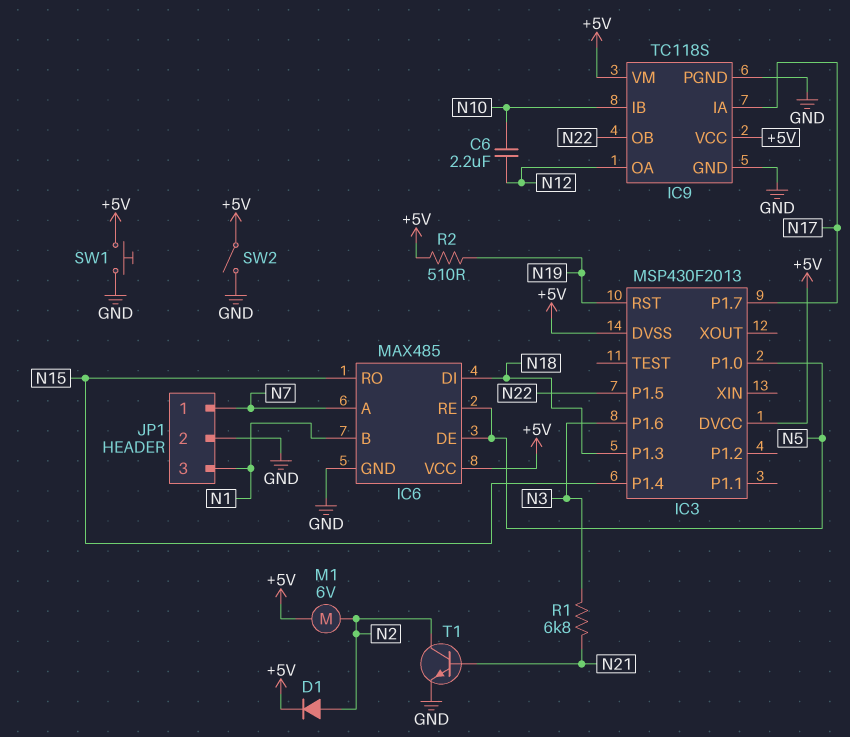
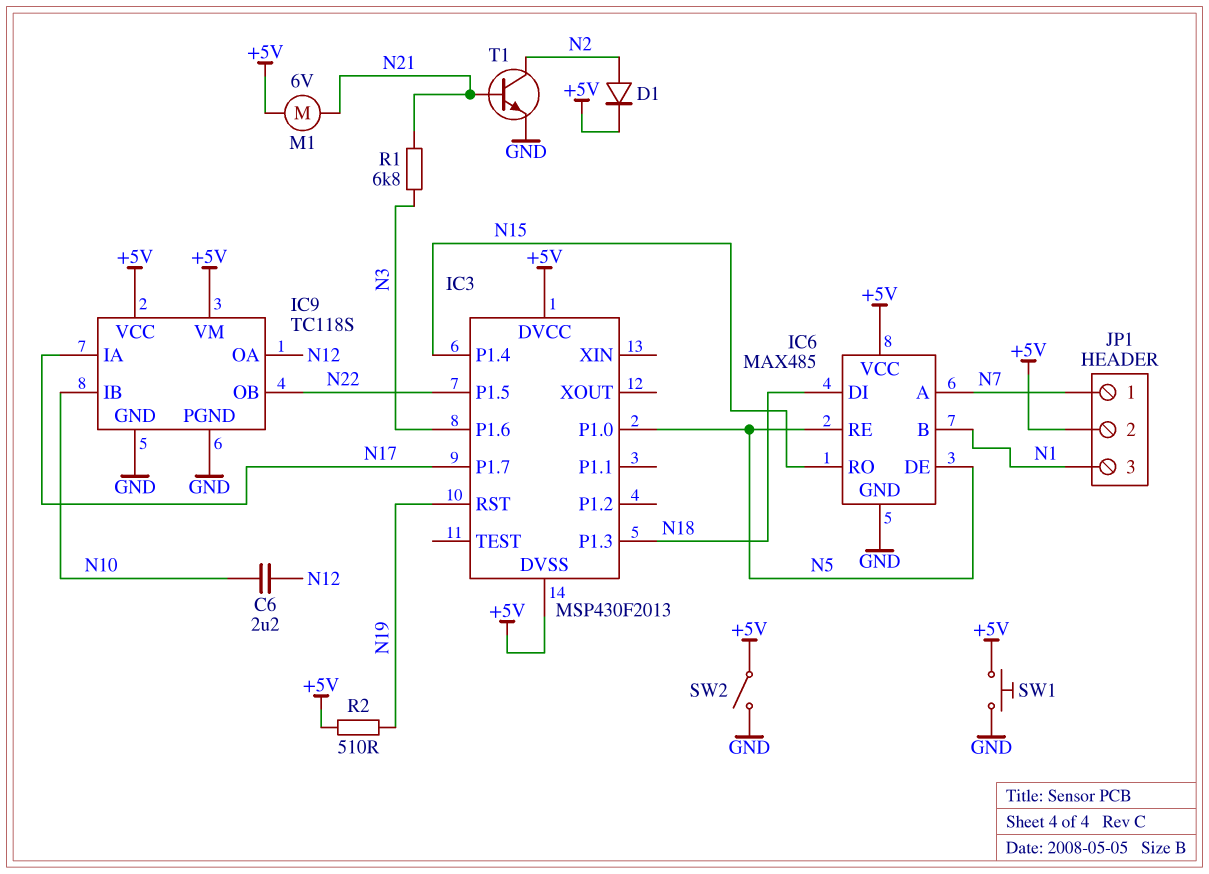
JP1 pin 2: GND -> +5V
M1: motor 6V (+5V, N2) -> motor 6V (+5V, N21)

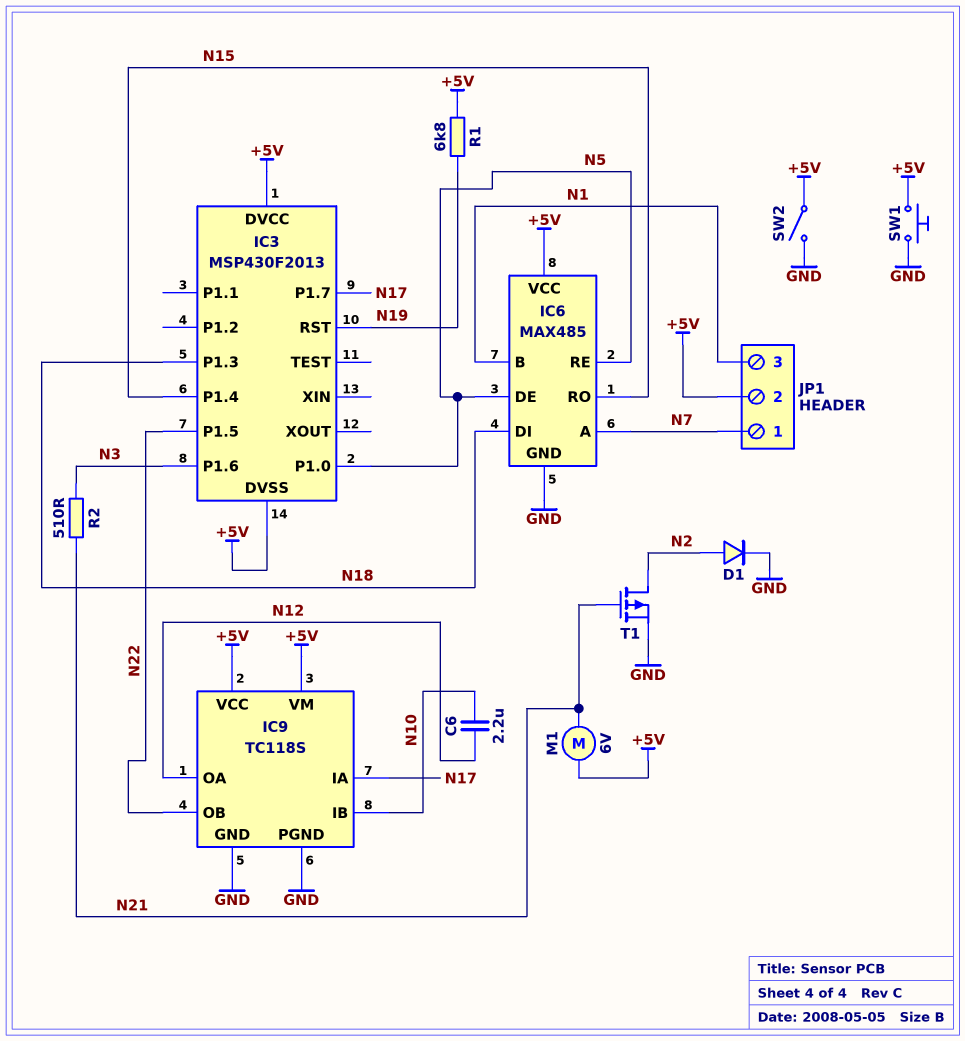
D1: diode (A N2, K +5V) -> diode (A N2, K GND)
R1: 6.8k (N3, N21) -> 6.8k (+5V, N19)
R2: 510 (+5V, N19) -> 510 (N3, N21)
T1: NPN (B N21, C N2, E GND) -> PMOS (G N21, D N2, S GND)

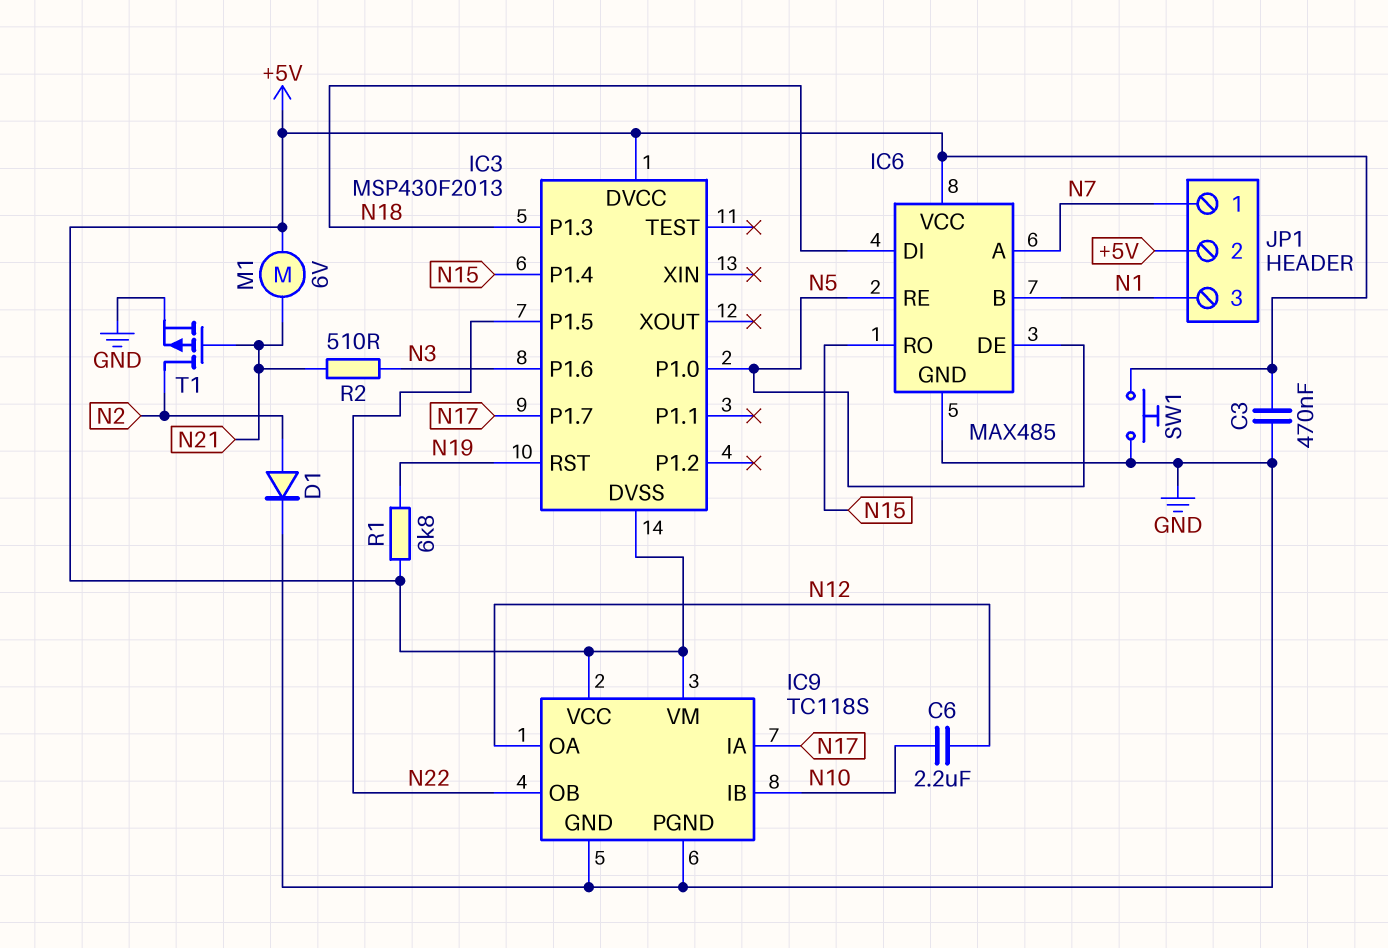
C3: none -> 470nF (+5V, GND)
SW2: switch (+5V, GND) -> none

